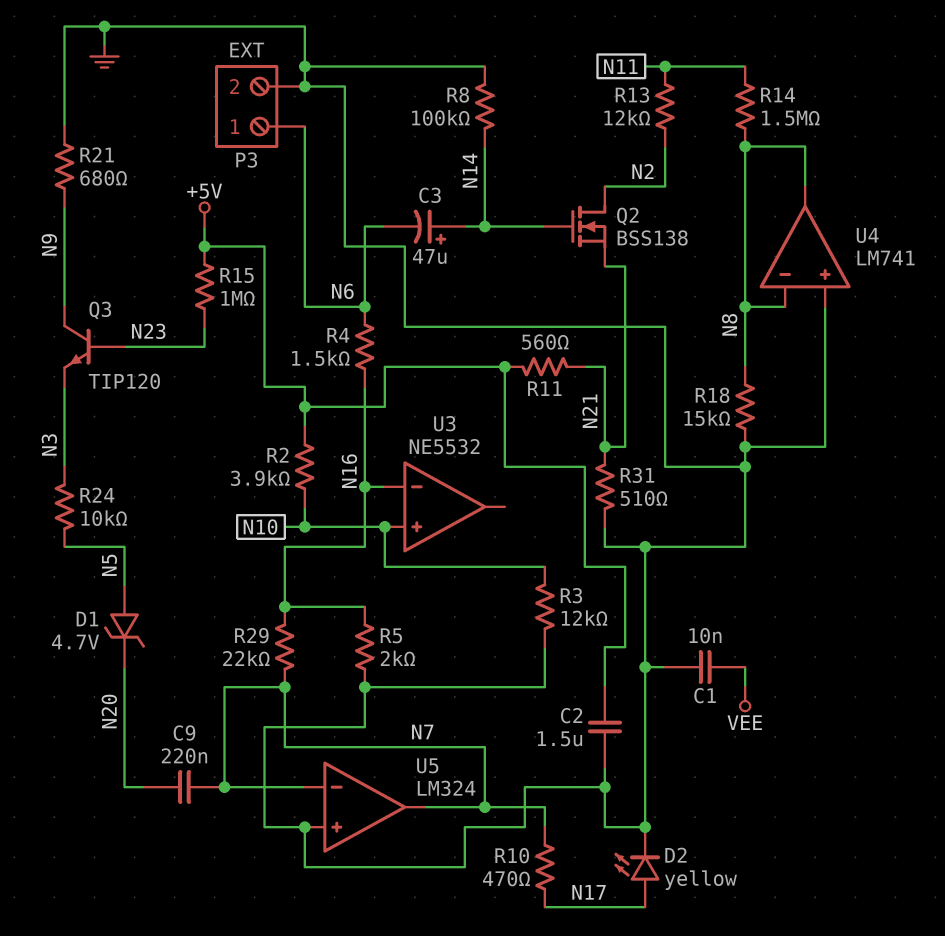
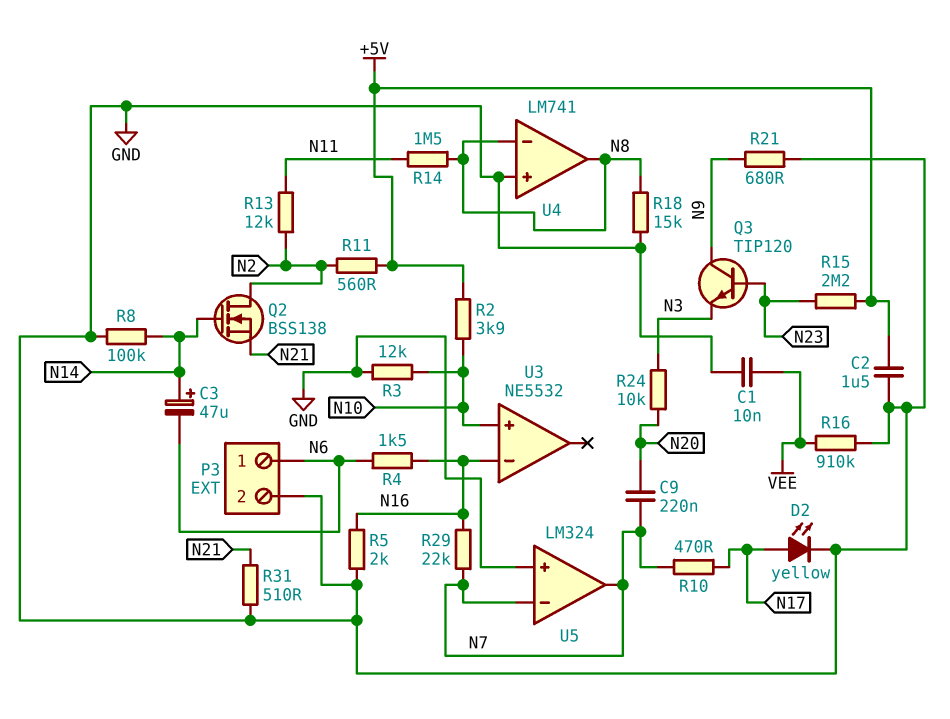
D1: zener 4.7V (A N5, K N20) -> none
R11: 560 (+5V, N21) -> 560 (+5V, N2)
R15: 1M (+5V, N23) -> 2.2M (+5V, N23)
R16: none -> 910k (GND, VEE)
R24: 10k (N3, N5) -> 10k (N3, N20)

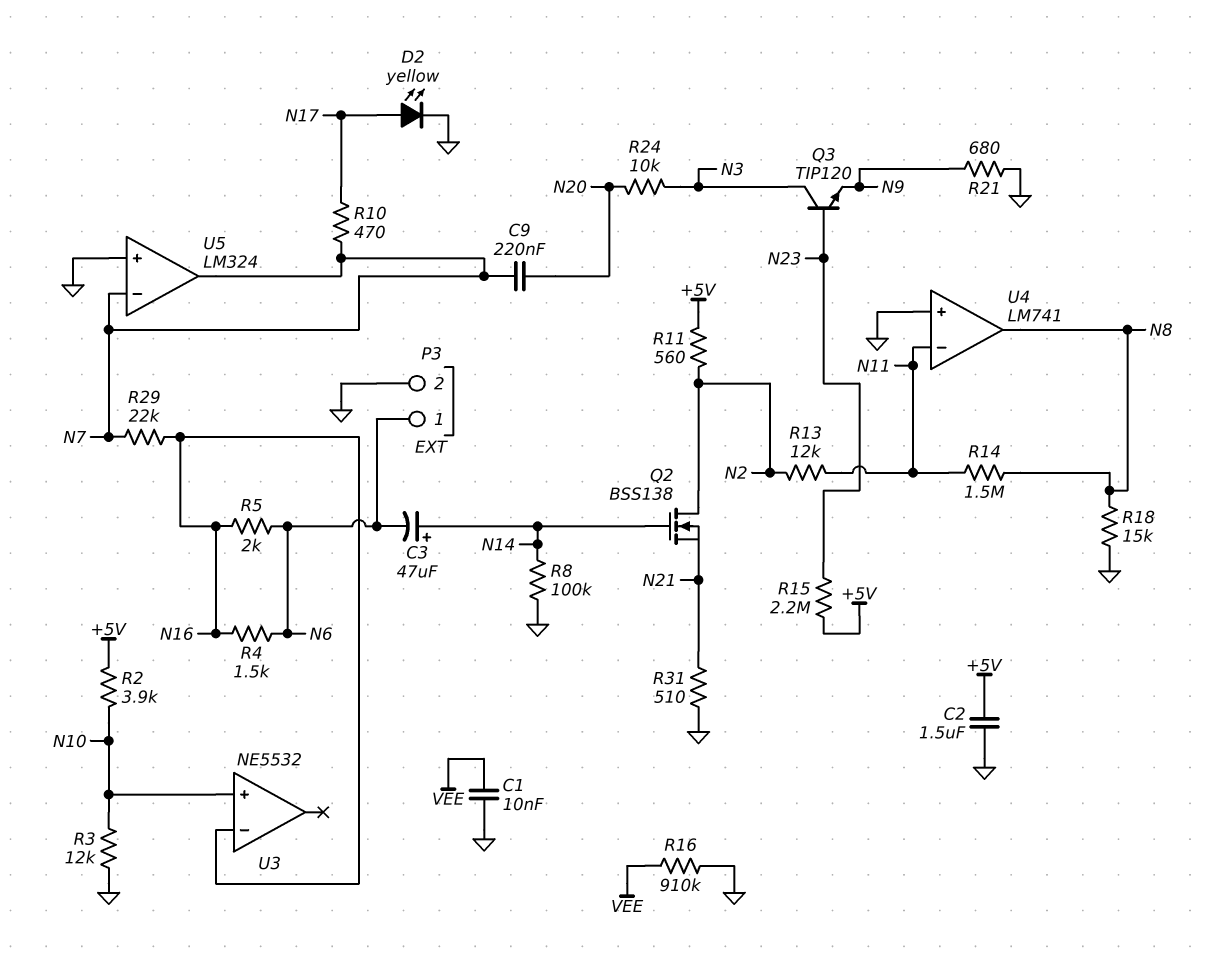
Q3: NPN TIP120 (B N23, C N9, E N3) -> NPN TIP120 (B N23, C N3, E N9)
R5: 2k (GND, N16) -> 2k (N6, N16)
U4 pin in-: N8 -> N11

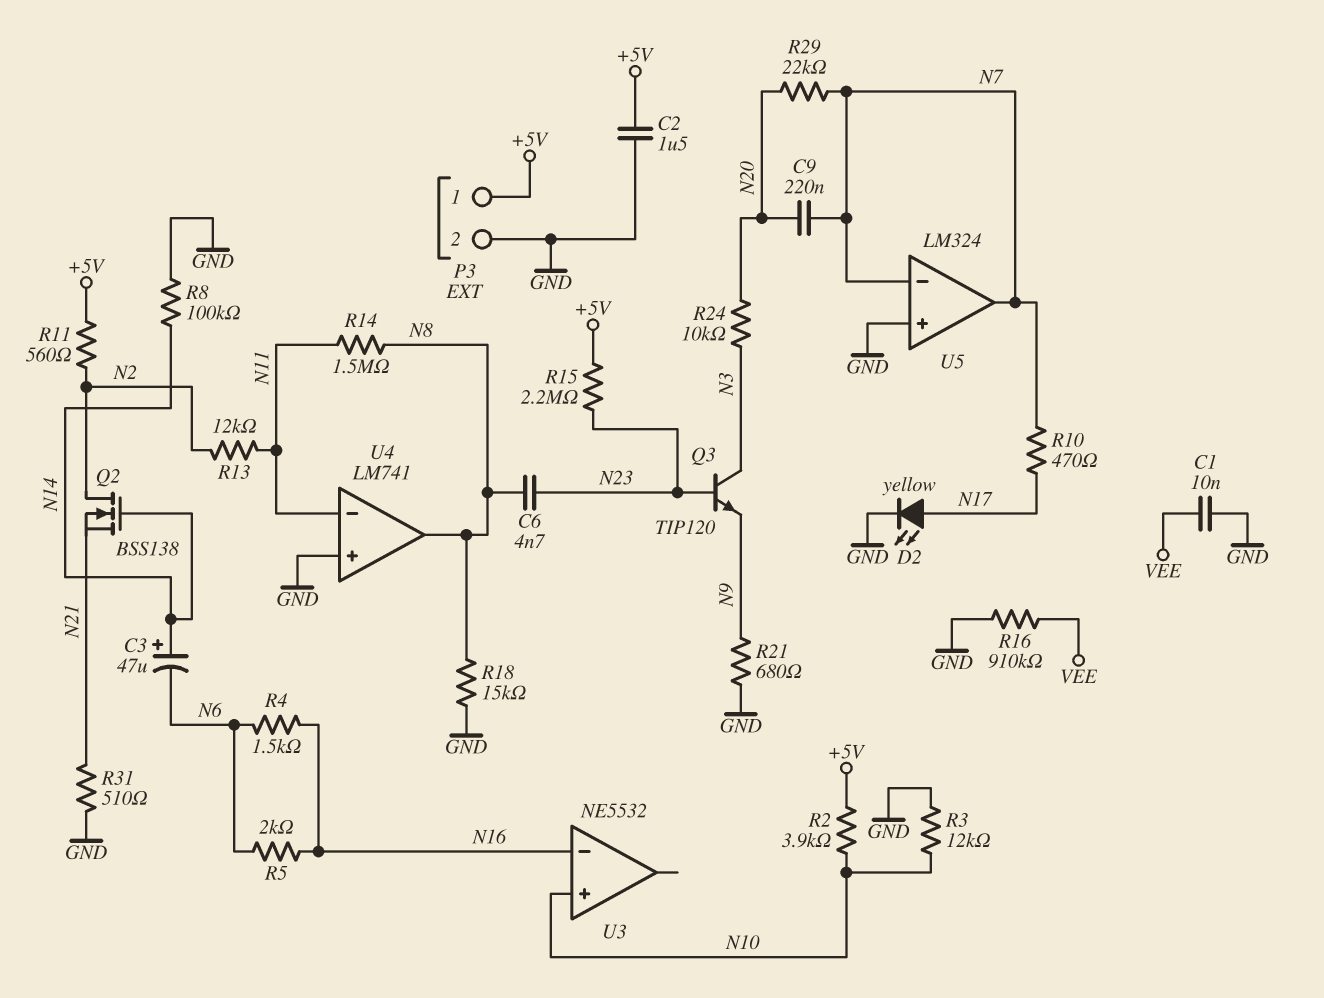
C6: none -> 4.7nF (N8, N23)
P3 pin 1: N6 -> +5V
R29: 22k (N7, N16) -> 22k (N7, N20)

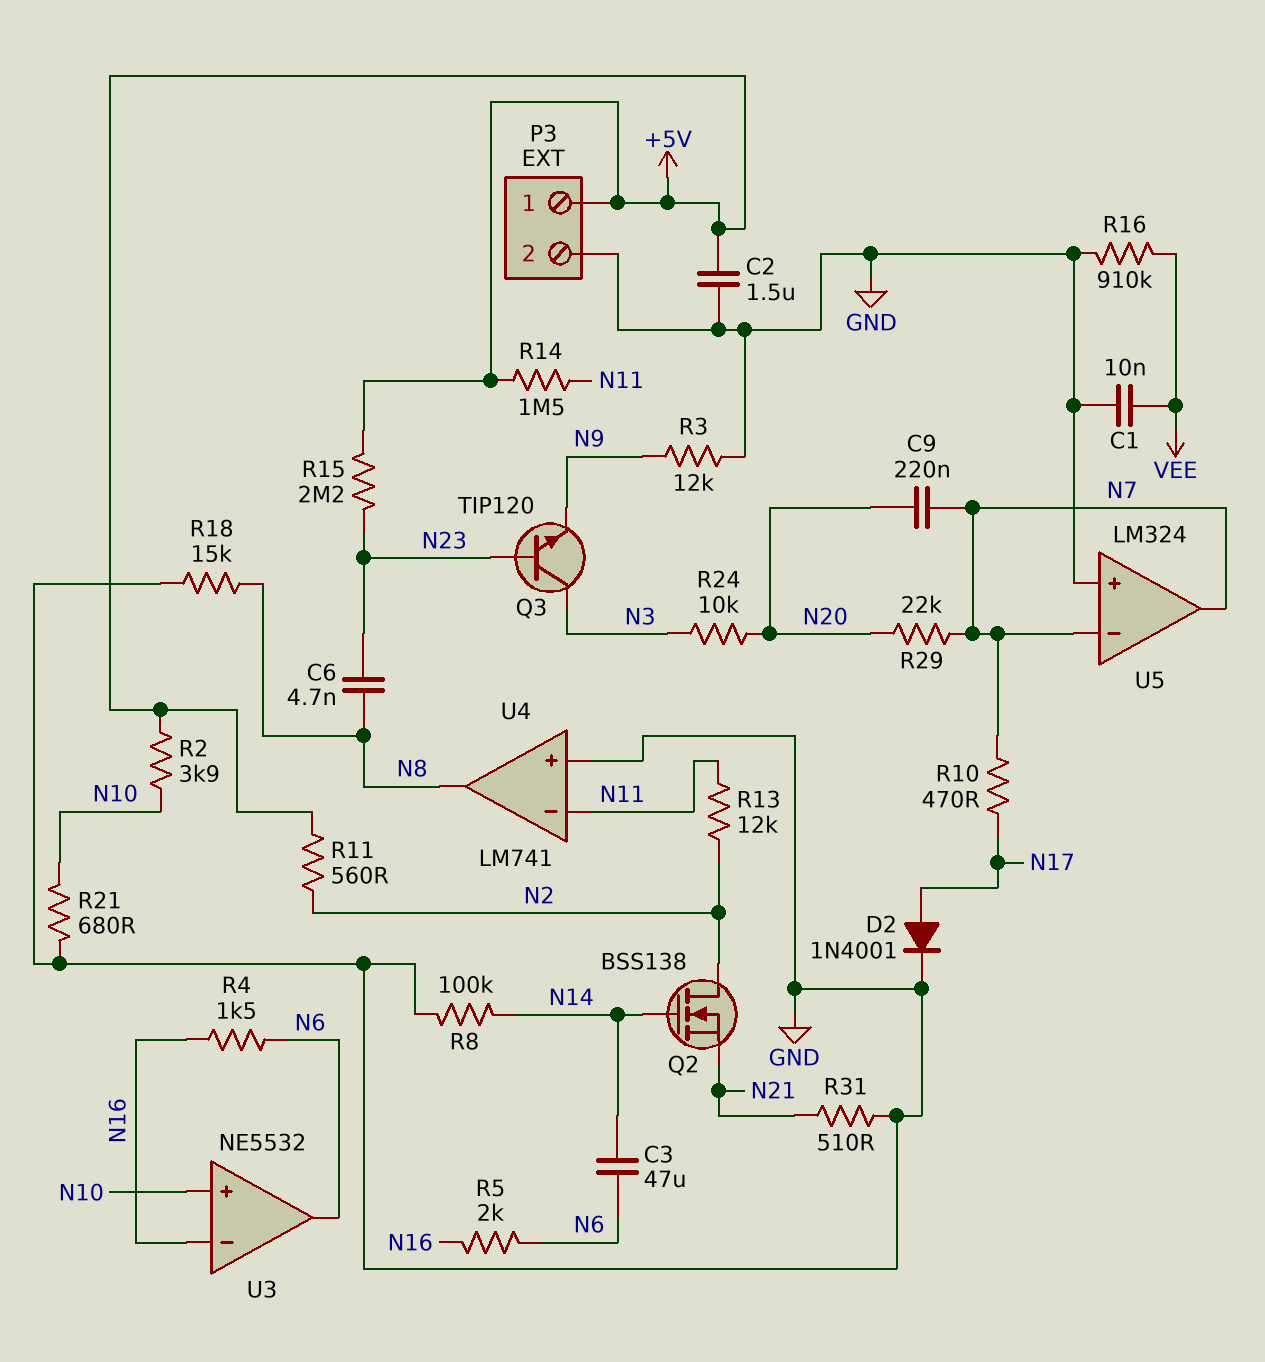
C3: 47uF (plus N14, minus N6) -> 47uF (N6, N14)
D2: LED yellow (A N17, K GND) -> diode 1N4001 (A N17, K GND)
R3: 12k (GND, N10) -> 12k (GND, N9)
R14: 1.5M (N8, N11) -> 1.5M (+5V, N11)
R21: 680 (GND, N9) -> 680 (GND, N10)
U3 pin out: none -> N6

